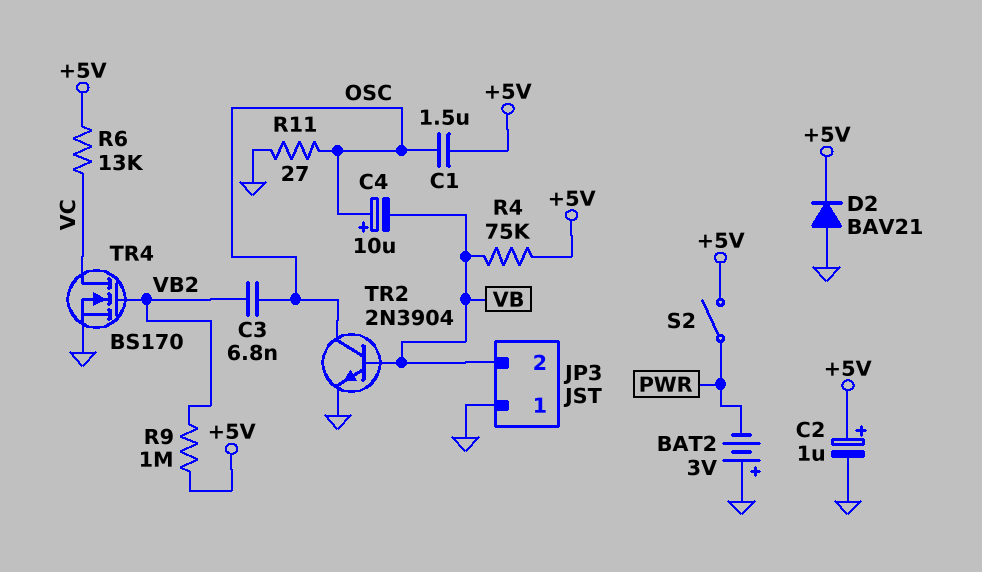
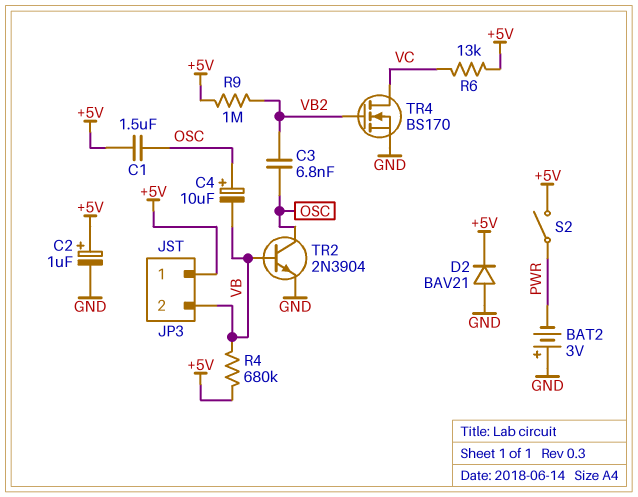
JP3 pin 1: GND -> +5V
R4: 75k (+5V, VB) -> 680k (+5V, VB)
R11: 27 (GND, OSC) -> none

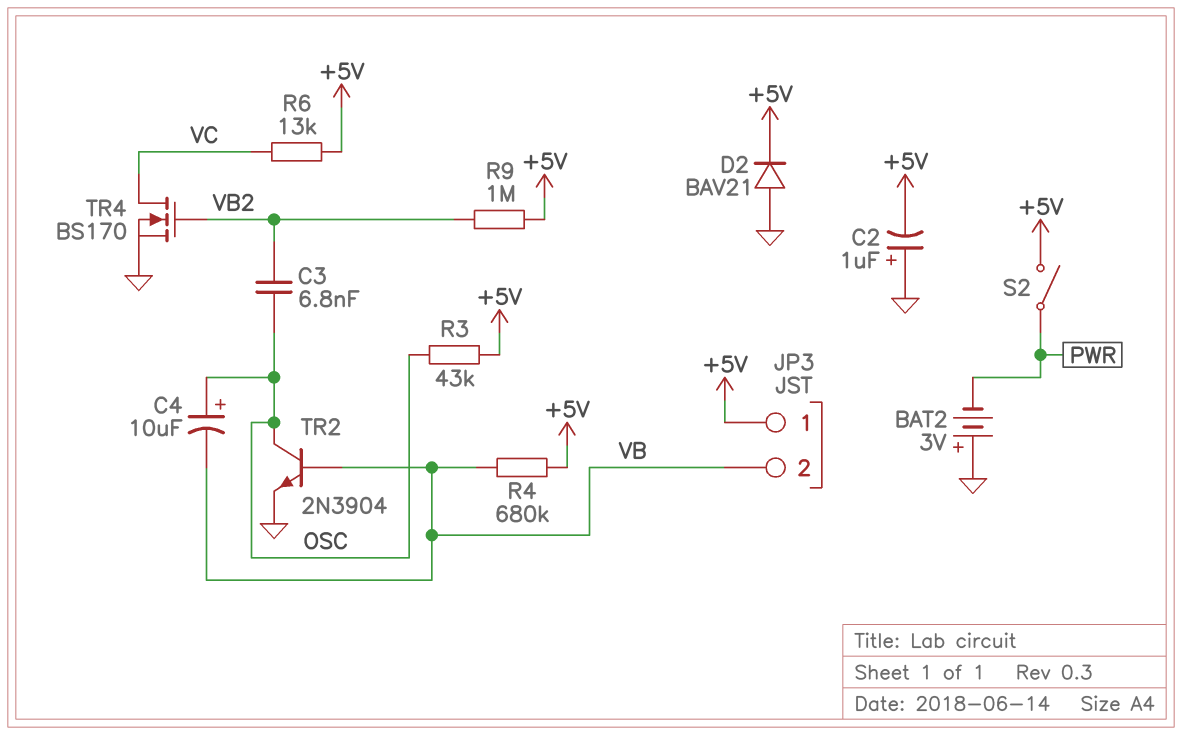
C1: 1.5uF (+5V, OSC) -> none
C2: 1uF (plus +5V, minus GND) -> 1uF (plus GND, minus +5V)
R3: none -> 43k (+5V, OSC)

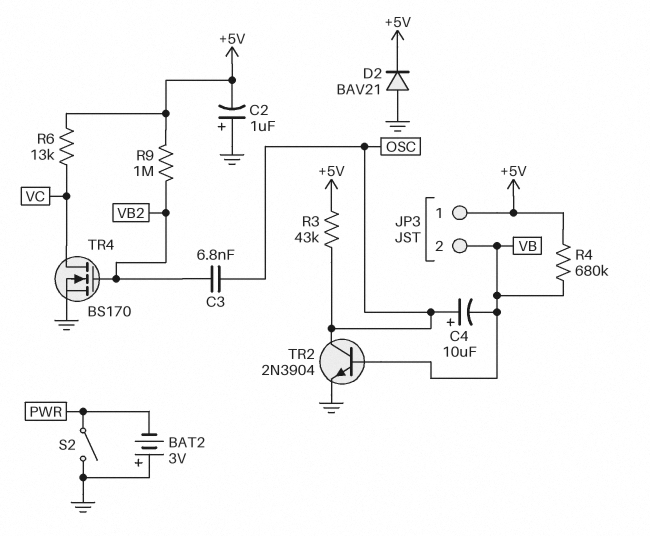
S2: switch (+5V, PWR) -> switch (GND, PWR)

